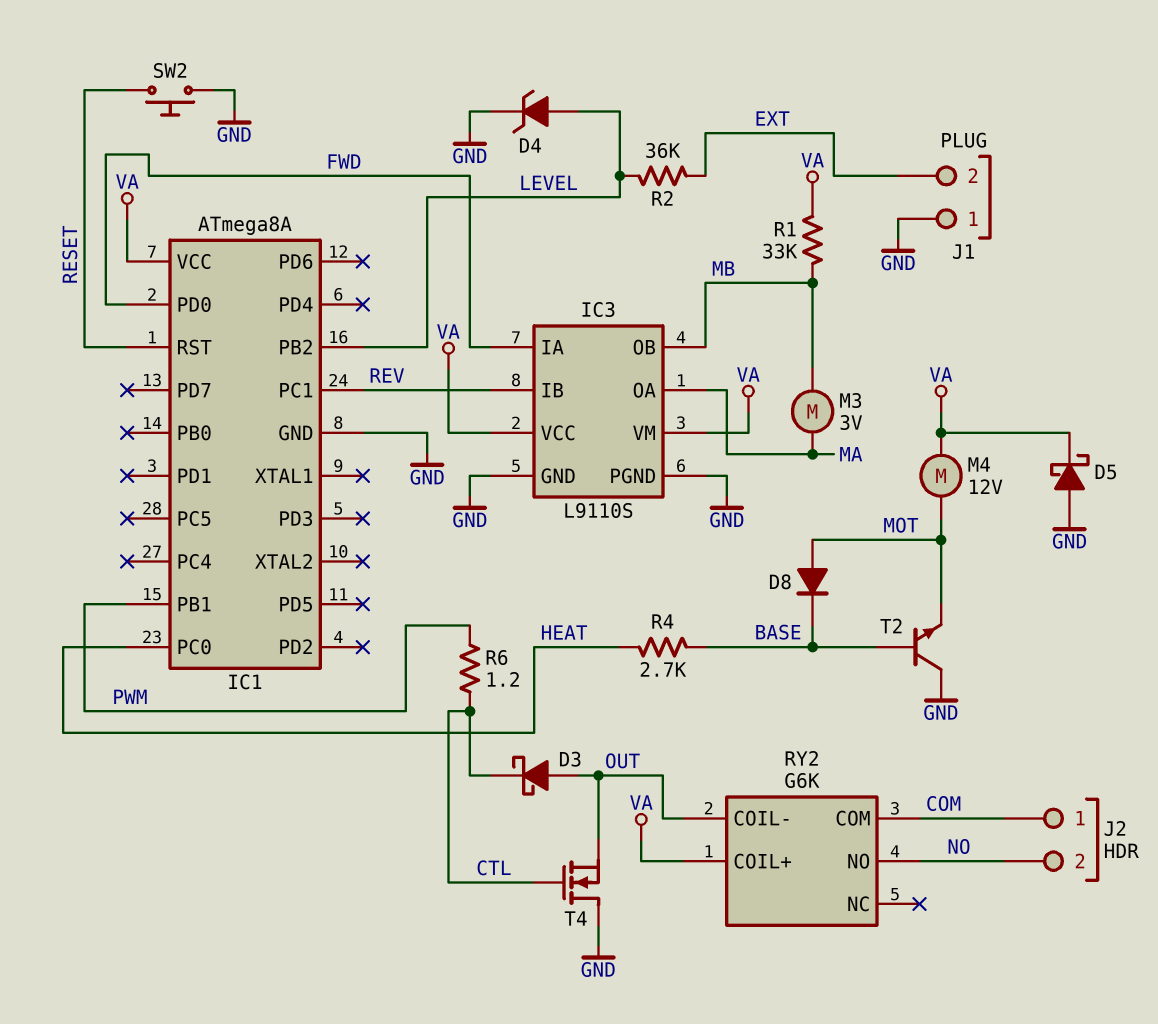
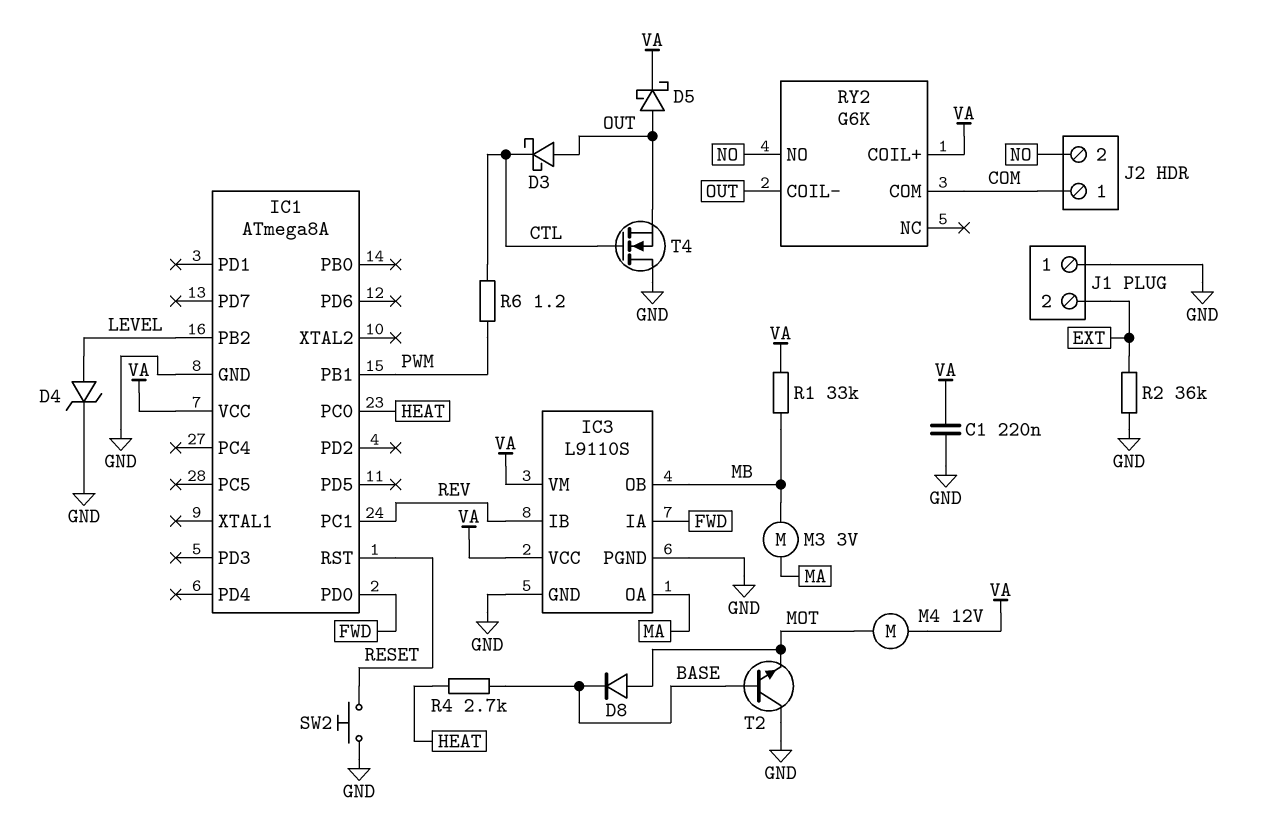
C1: none -> 220nF (GND, VA)
D5: schottky (A GND, K VA) -> schottky (A OUT, K VA)
R2: 36k (EXT, LEVEL) -> 36k (EXT, GND)

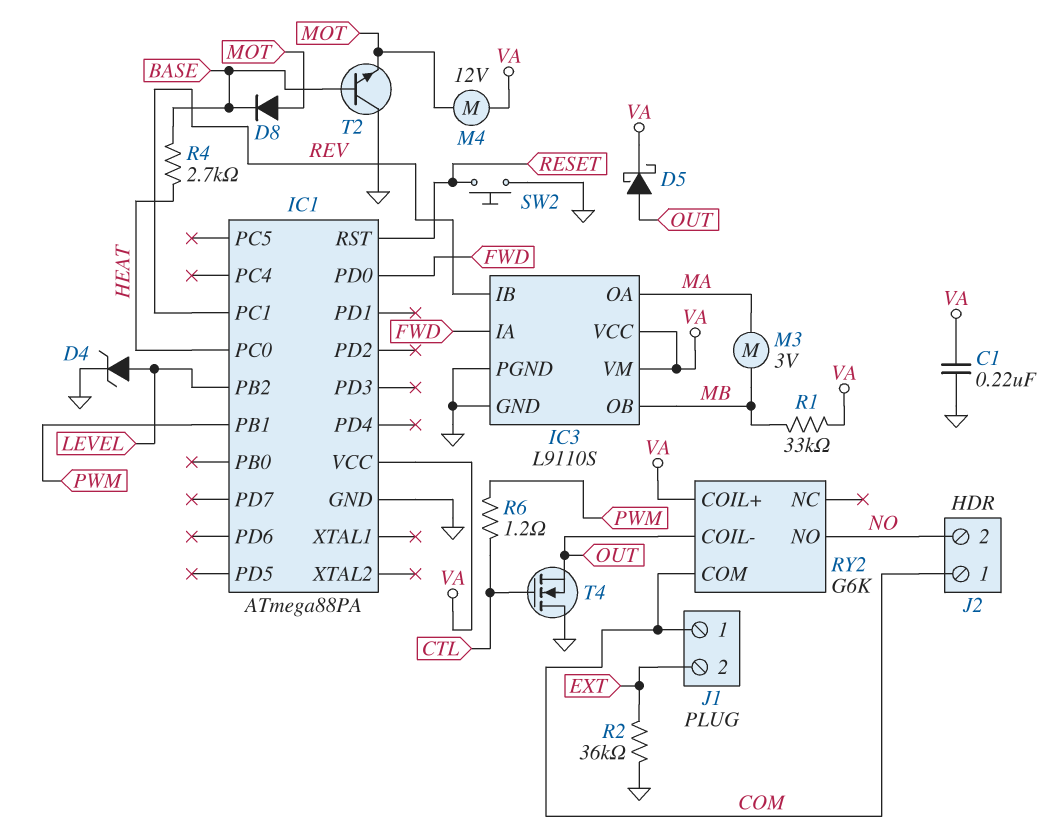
D3: schottky (A OUT, K CTL) -> none
IC1: ATmega8A -> ATmega88PA
J1 pin 1: GND -> COM

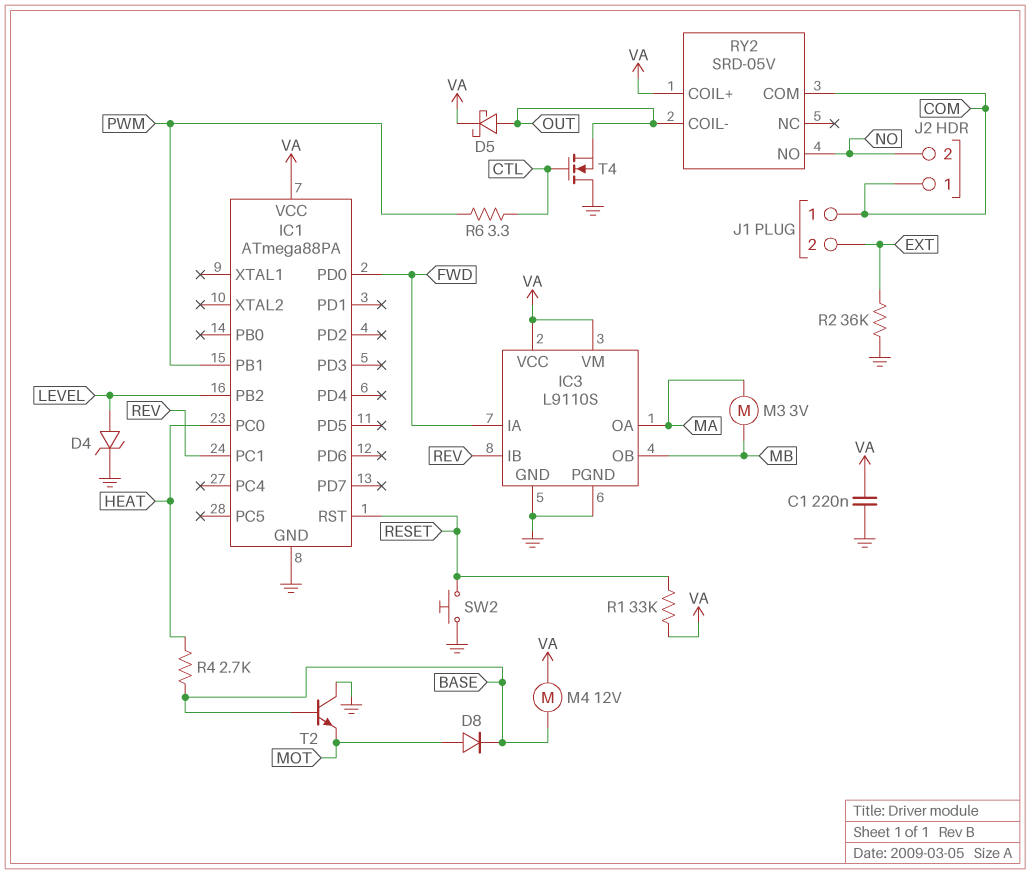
M4: motor 12V (MOT, VA) -> motor 12V (BASE, VA)
R1: 33k (MB, VA) -> 33k (RESET, VA)
R6: 1.2 (CTL, PWM) -> 3.3 (CTL, PWM)
RY2: G6K -> SRD-05V

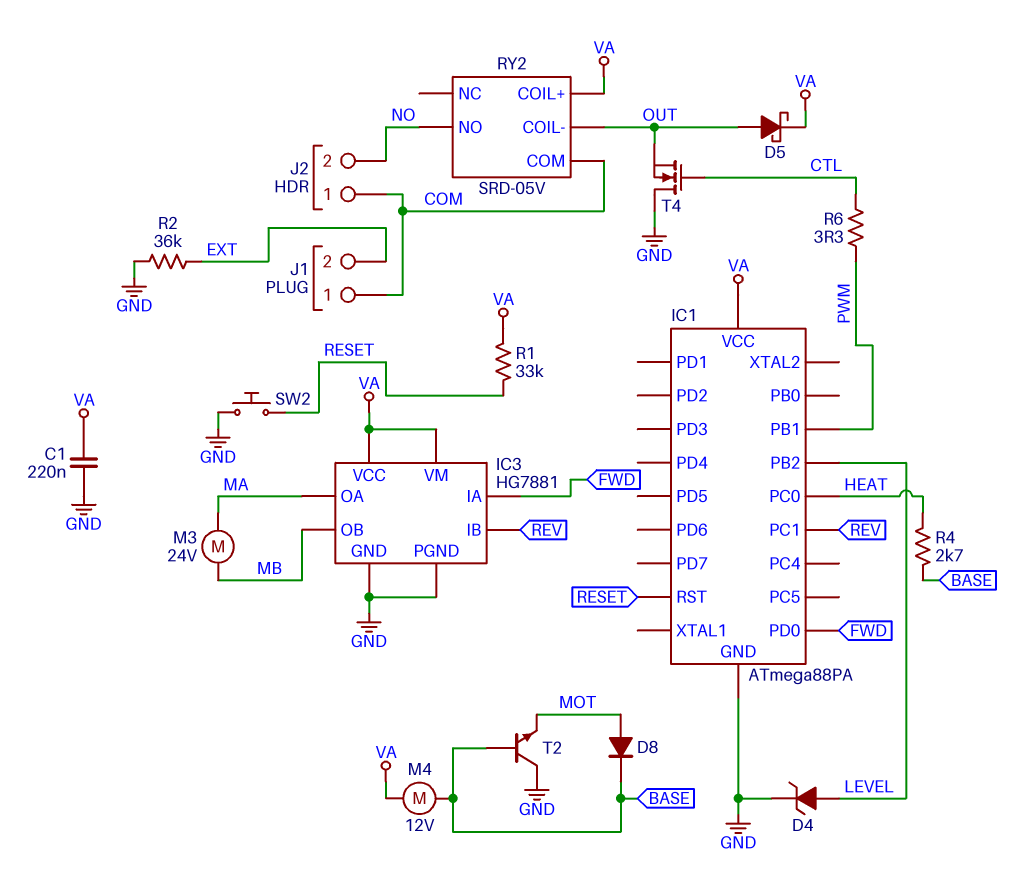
IC3: L9110S -> HG7881
M3: motor 3V (MA, MB) -> motor 24V (MA, MB)

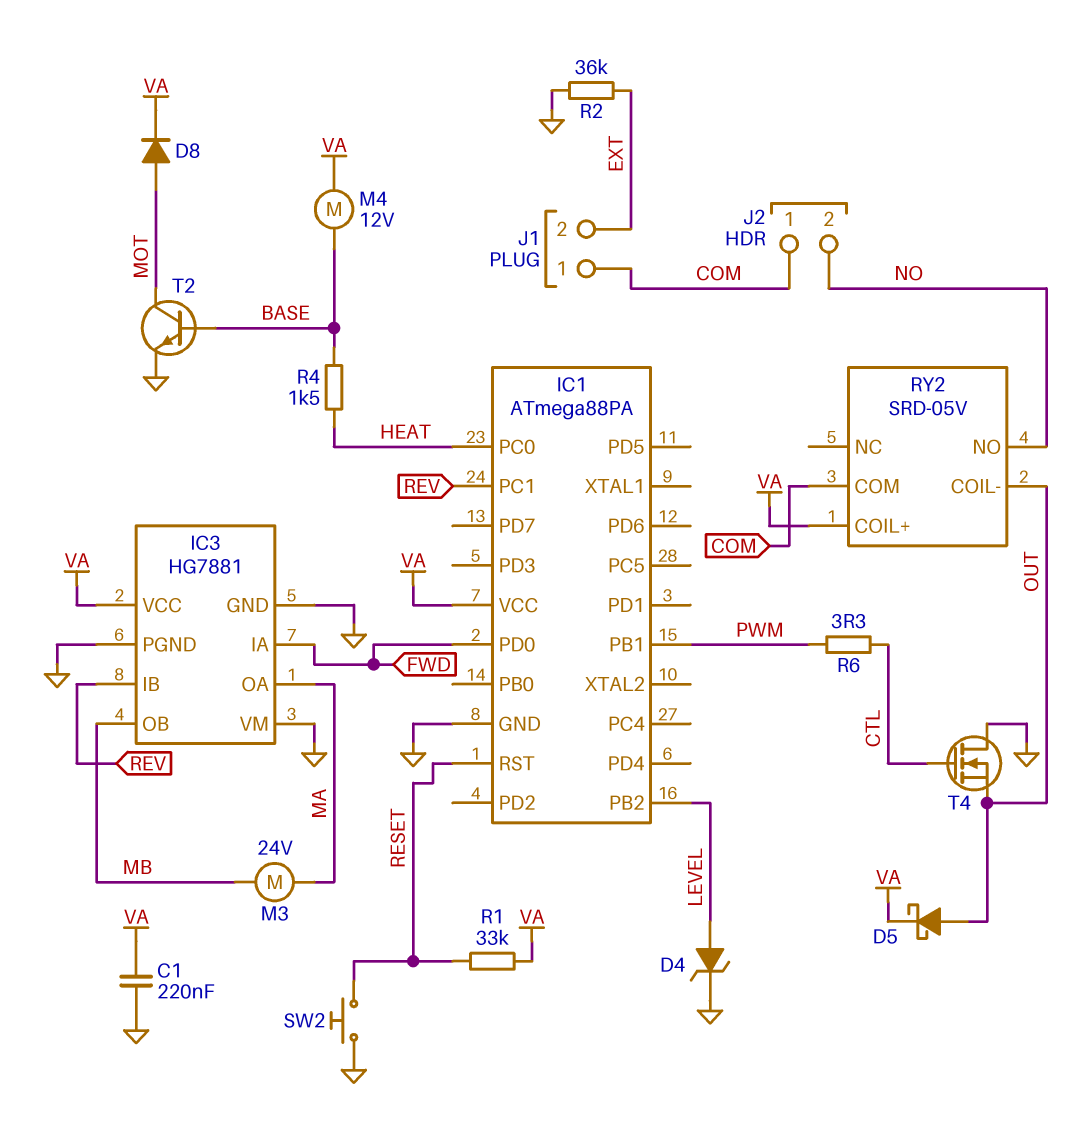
D8: diode (A MOT, K BASE) -> diode (A MOT, K VA)
IC3 pin VM: VA -> GND
R4: 2.7k (BASE, HEAT) -> 1.5k (BASE, HEAT)
T2: NPN (B BASE, C GND, E MOT) -> NPN (B BASE, C MOT, E GND)

